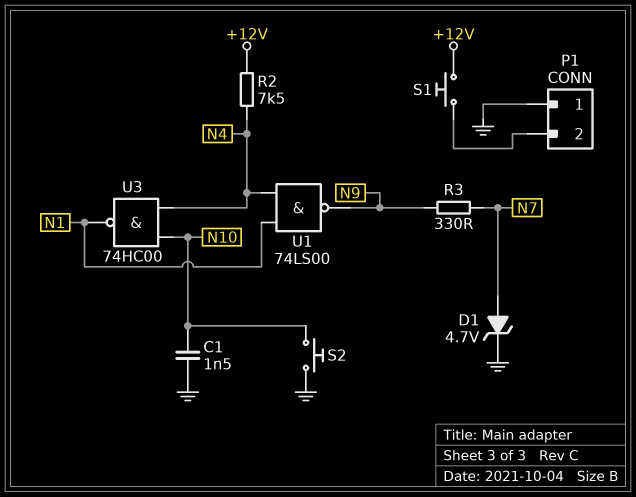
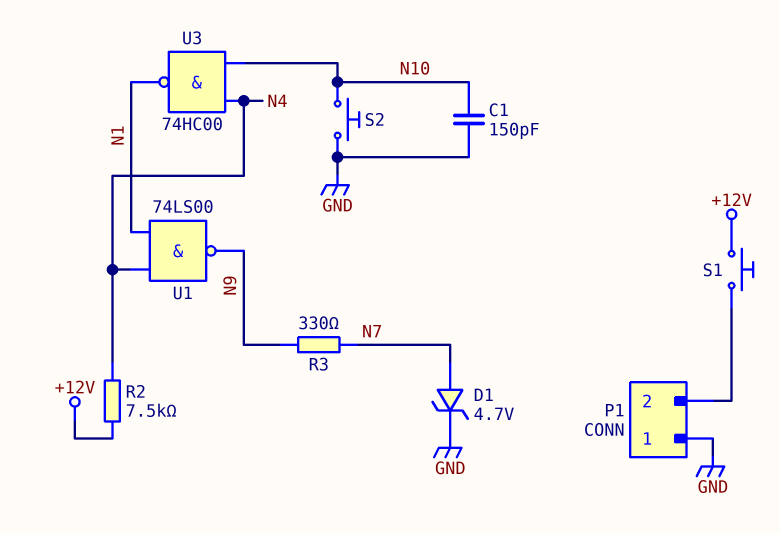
C1: 1.5nF (GND, N10) -> 150pF (GND, N10)

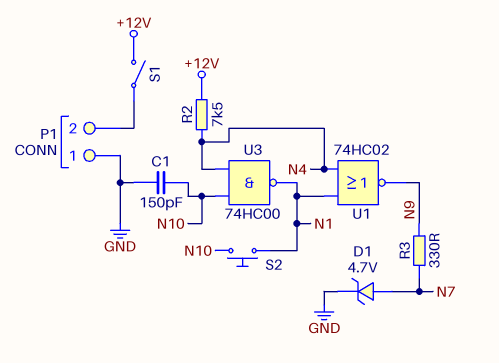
S1: button (+12V, P1/2) -> switch (+12V, P1/2)
S2: button (GND, N10) -> button (N1, N10)
U1: NAND 74LS00 (in N1, in N4, out N9) -> NOR 74HC02 (in N1, in N4, out N9)

